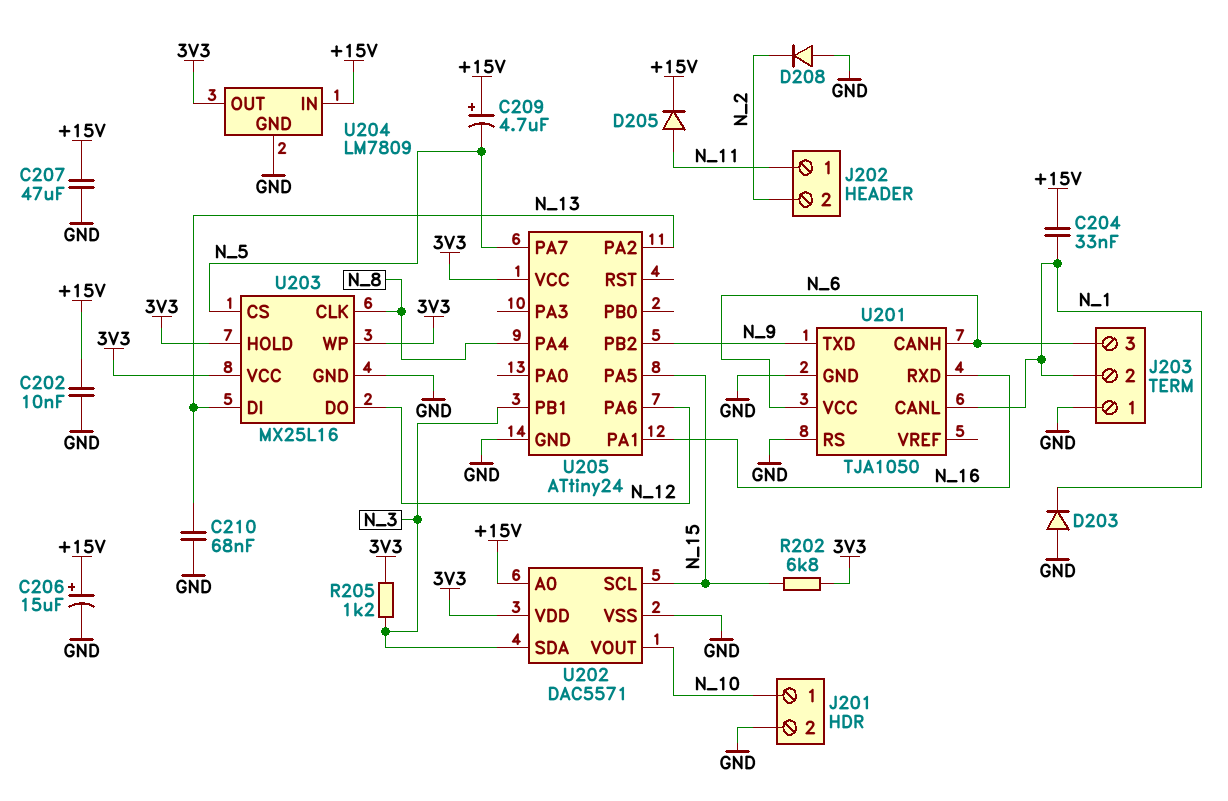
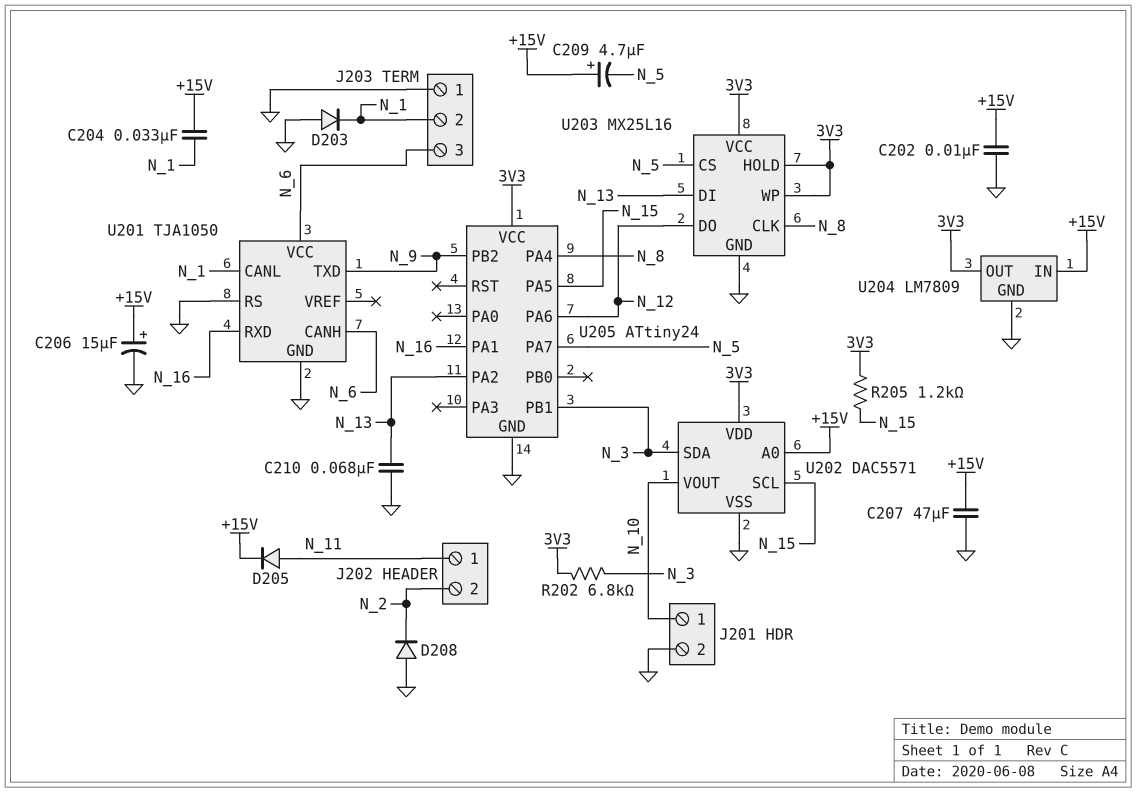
R202: 6.8k (3V3, N_15) -> 6.8k (3V3, N_3)
R205: 1.2k (3V3, N_3) -> 1.2k (3V3, N_15)

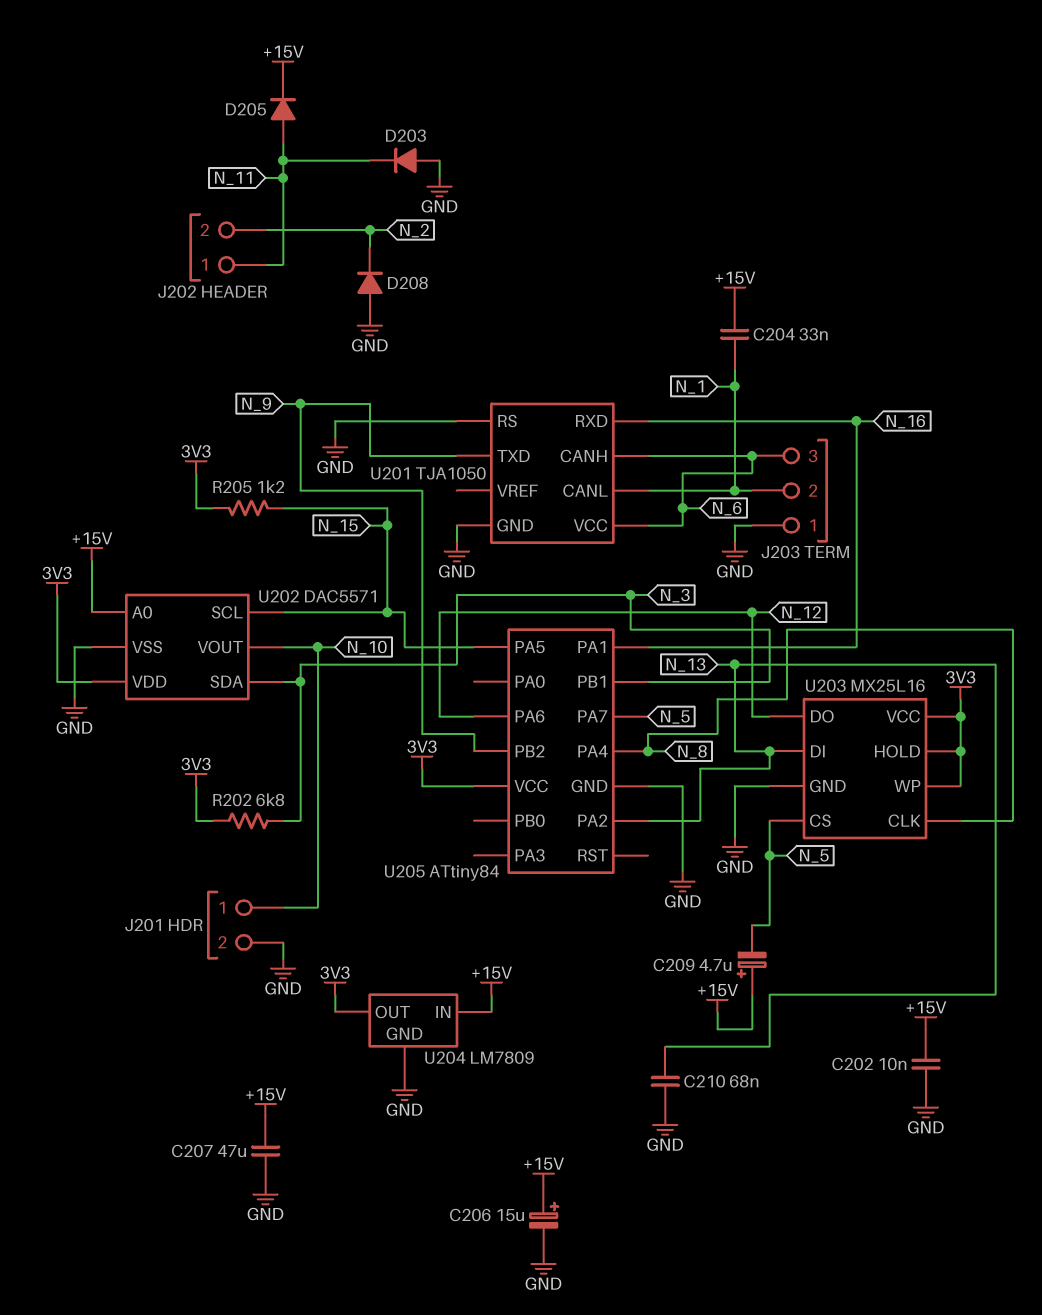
D203: diode (A GND, K N_1) -> diode (A GND, K N_11)
U205: ATtiny24 -> ATtiny84

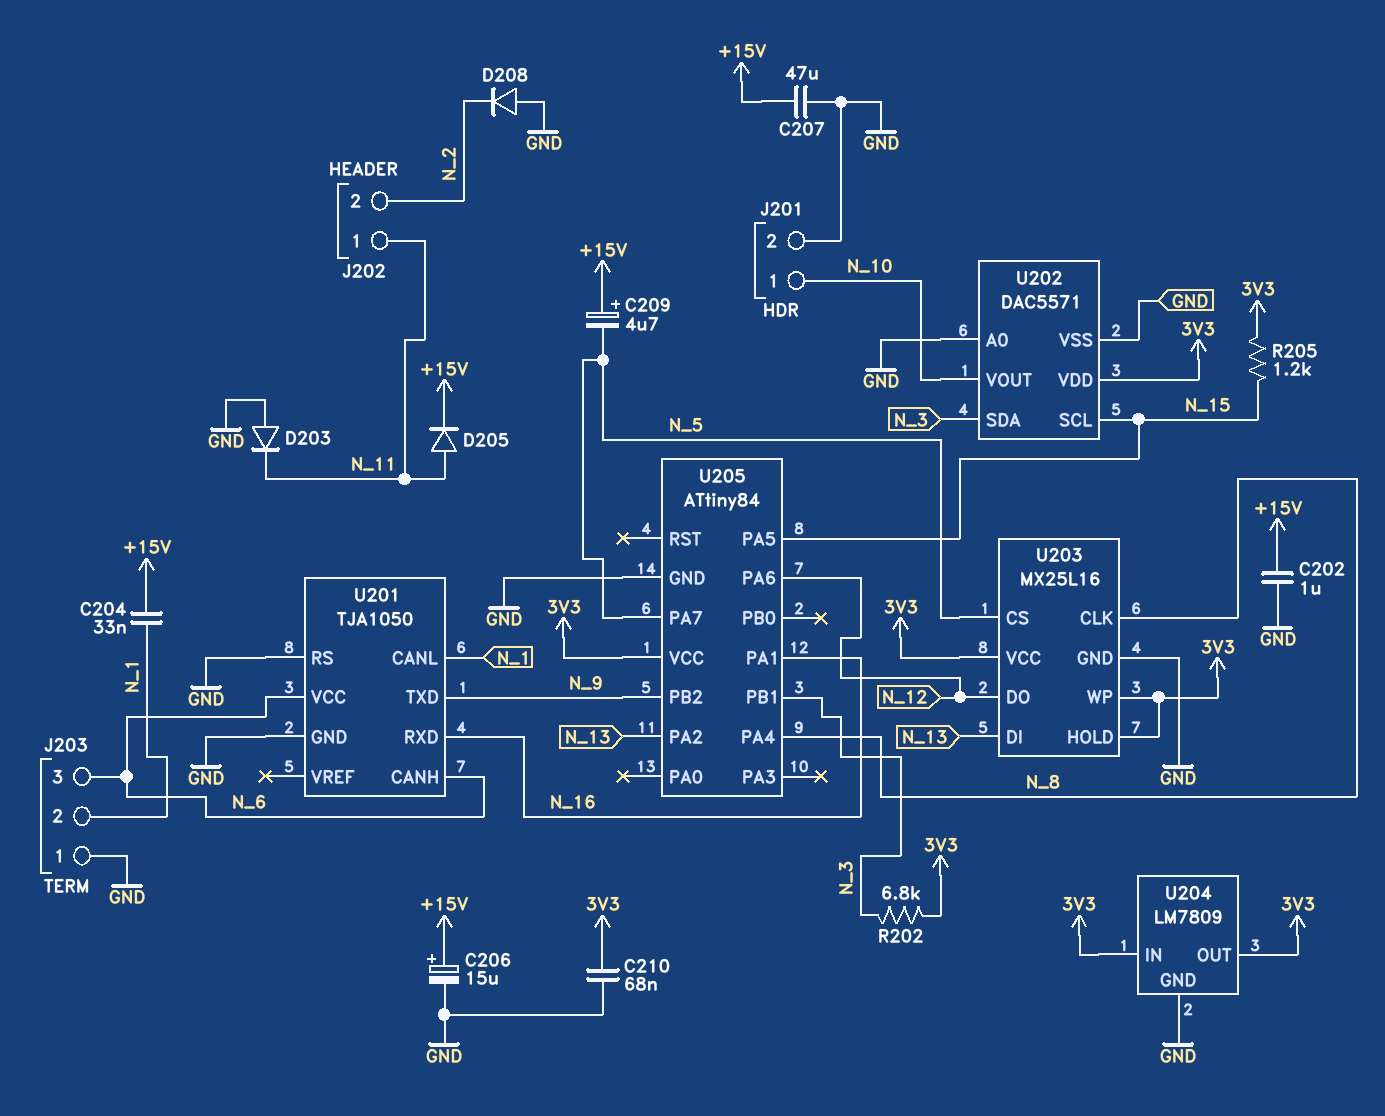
C202: 10nF (+15V, GND) -> 1uF (+15V, GND)
C210: 68nF (GND, N_13) -> 68nF (3V3, GND)
U202 pin A0: +15V -> GND
U204 pin IN: +15V -> 3V3

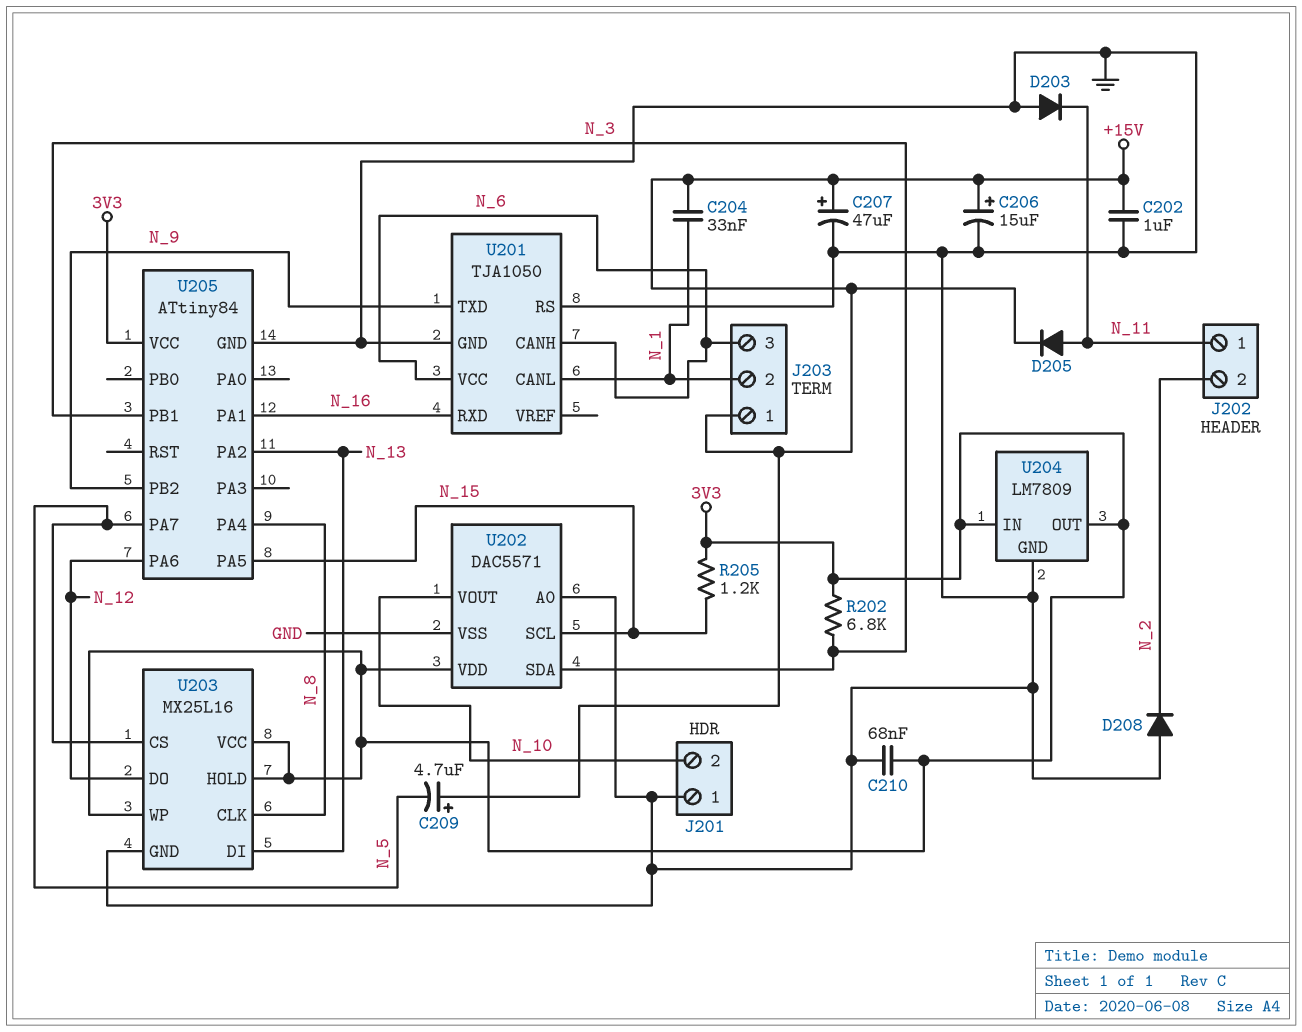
C207: 47uF (+15V, GND) -> 47uF (plus +15V, minus GND)
J201 pin 1: N_10 -> GND
J201 pin 2: GND -> N_10
J203 pin 1: GND -> +15V

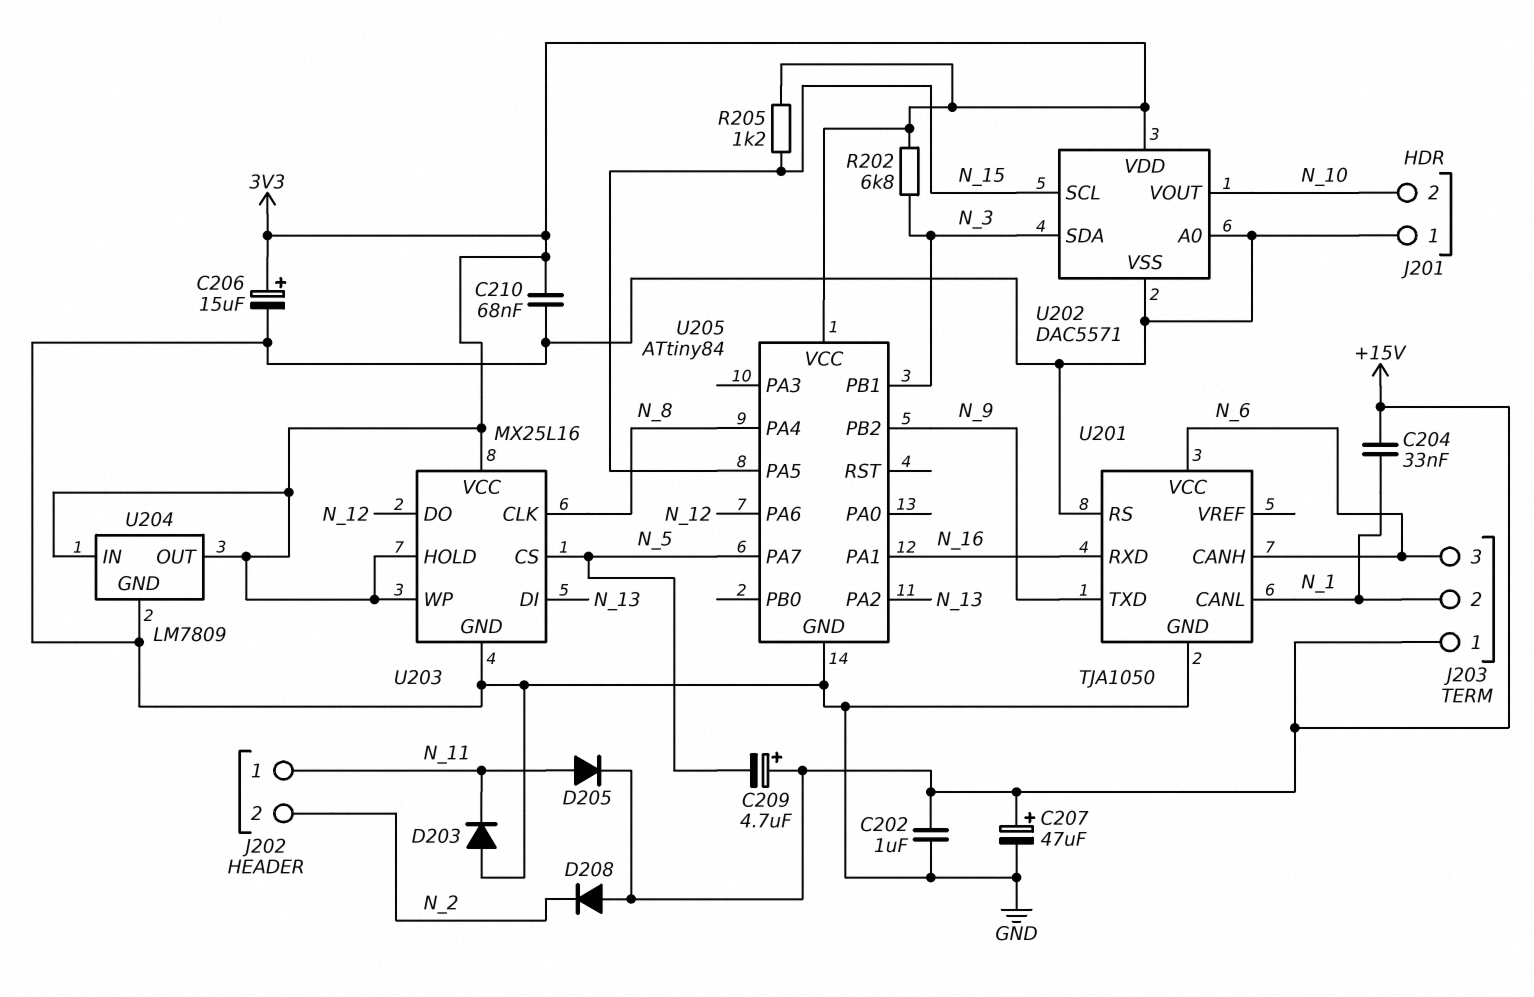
C206: 15uF (plus +15V, minus GND) -> 15uF (plus 3V3, minus GND)
D208: diode (A GND, K N_2) -> diode (A +15V, K N_2)

